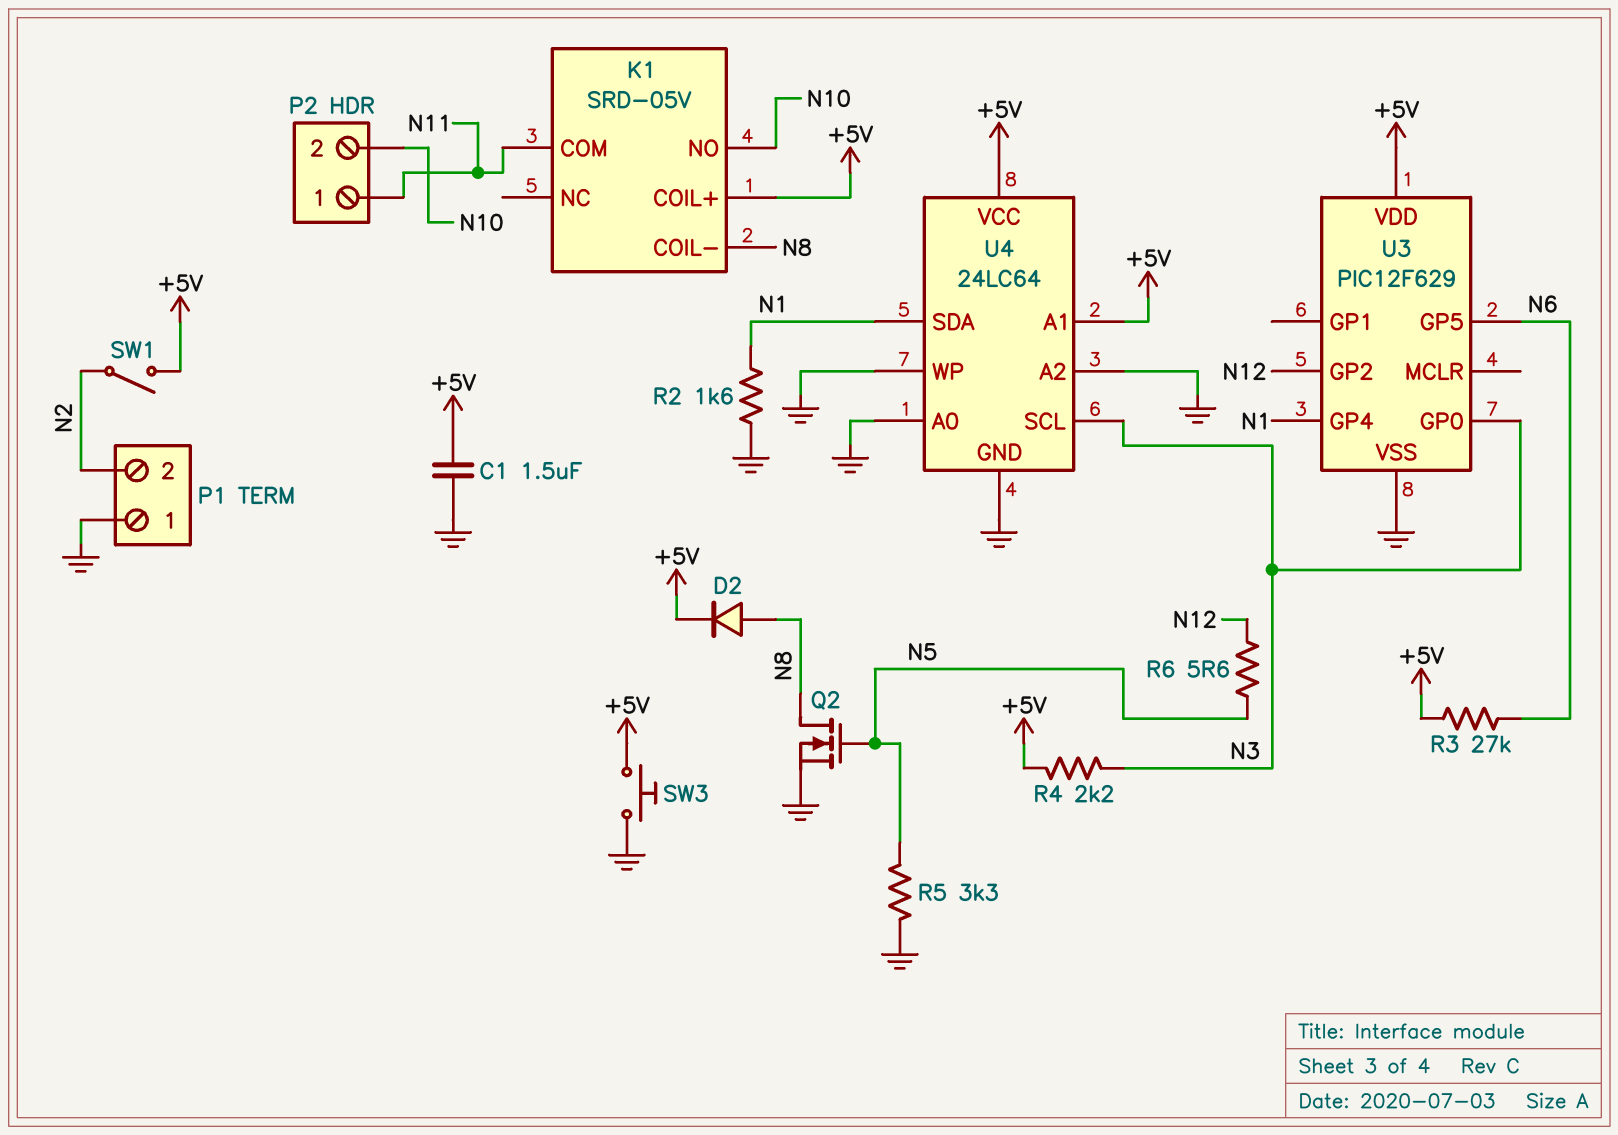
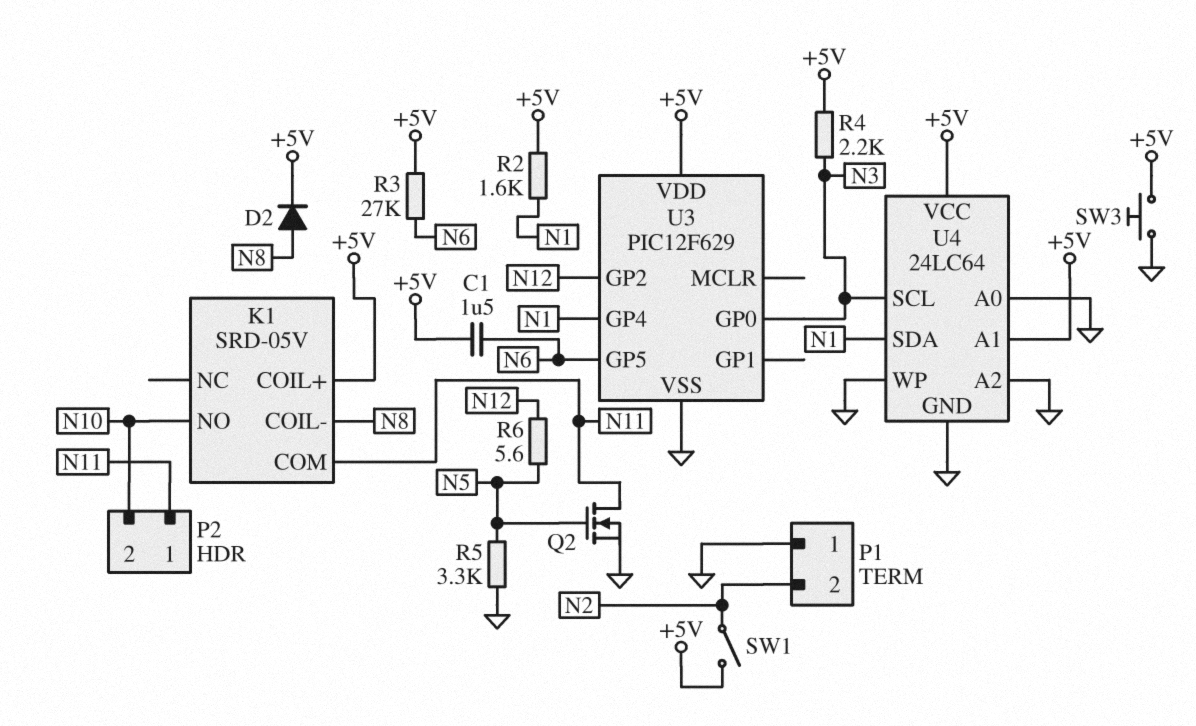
C1: 1.5uF (+5V, GND) -> 1.5uF (+5V, N6)
Q2: NMOS (G N5, D N8, S GND) -> NMOS (G N5, D N11, S GND)
R2: 1.6k (GND, N1) -> 1.6k (+5V, N1)

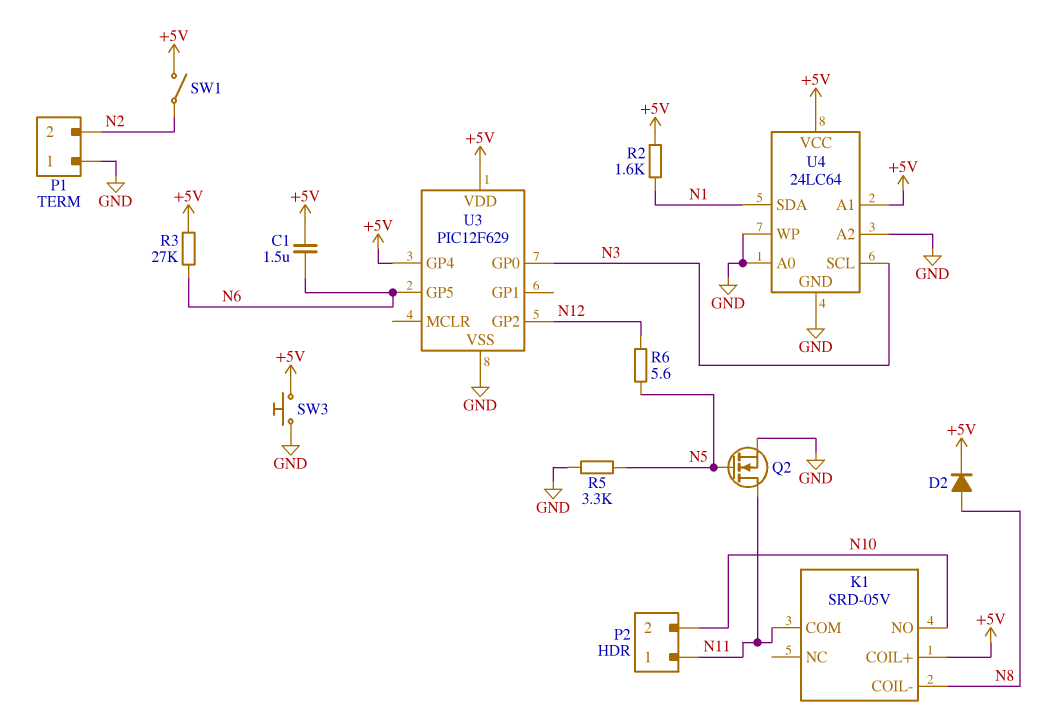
R4: 2.2k (+5V, N3) -> none
U3 pin GP4: N1 -> +5V

